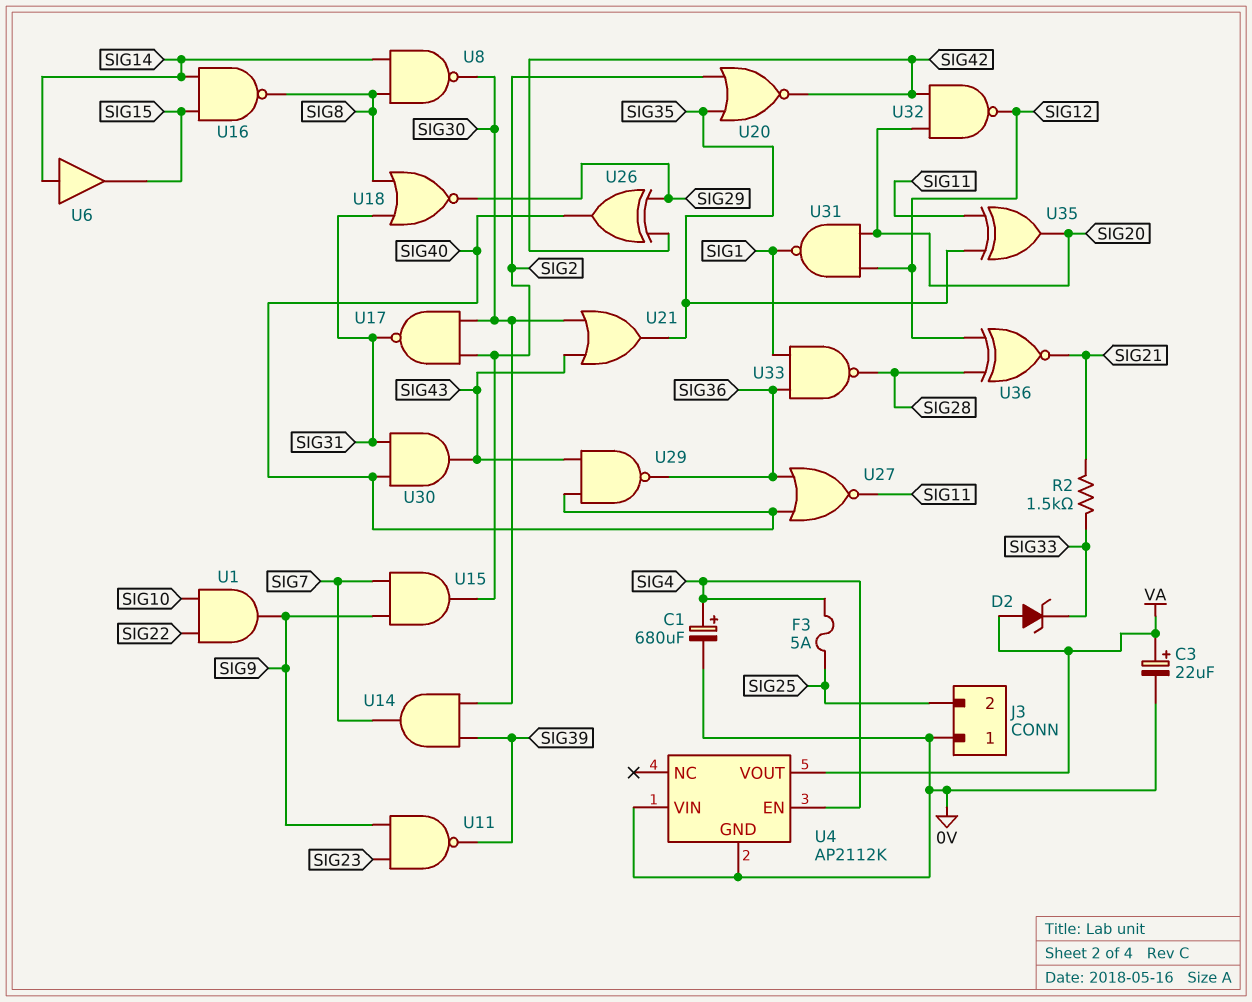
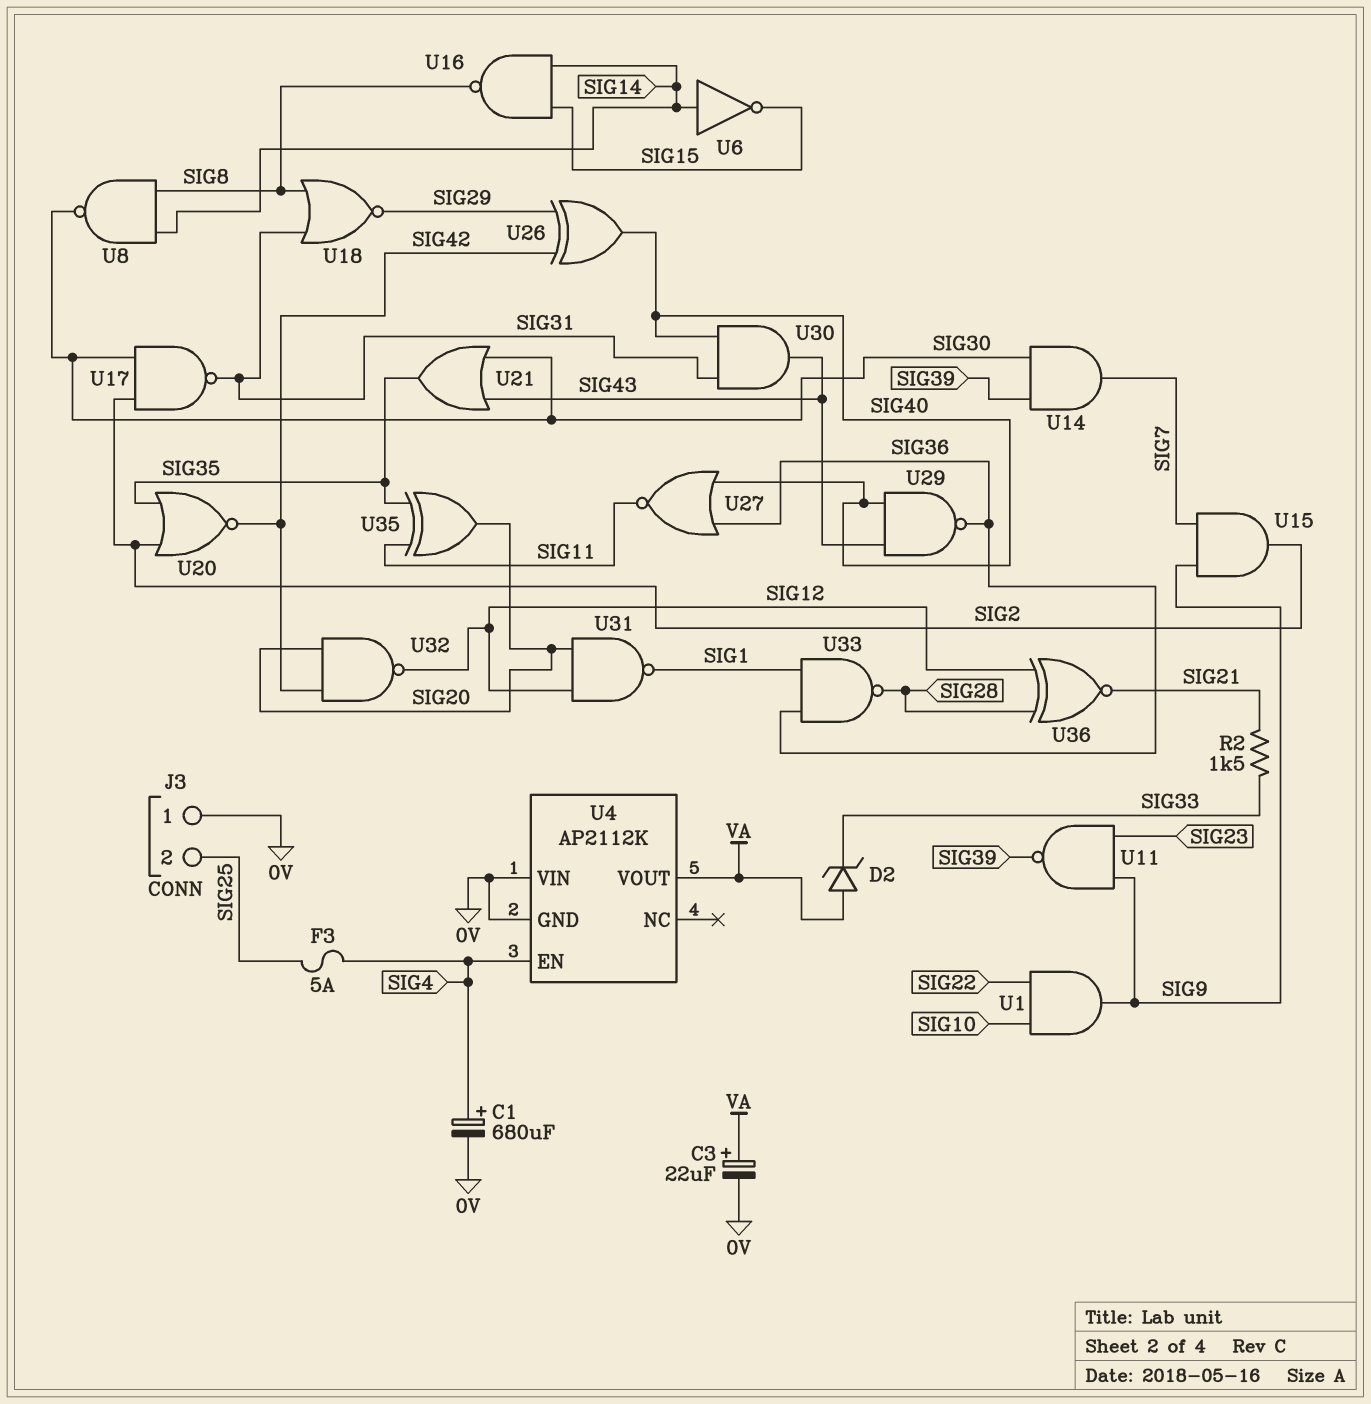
U6: buffer (in SIG14, out SIG15) -> NOT (in SIG14, out SIG15)

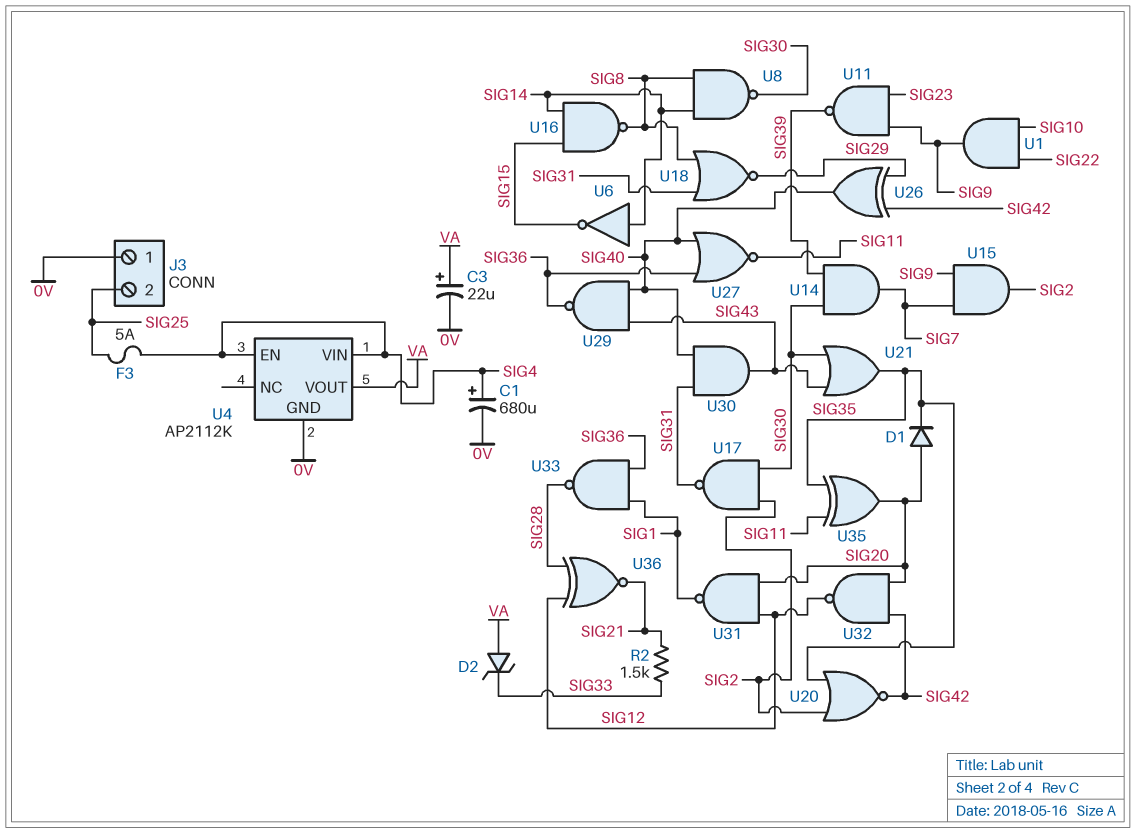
D1: none -> diode (A SIG20, K SIG35)
U4 pin VIN: 0V -> SIG4

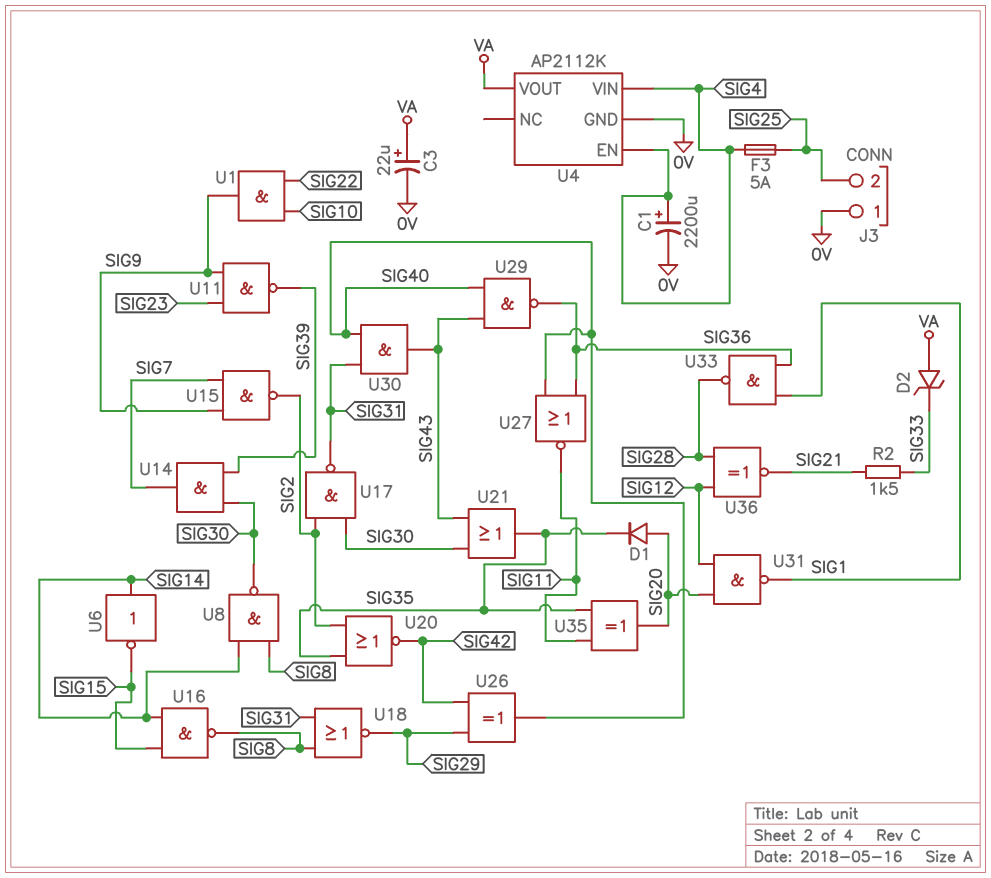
C1: 680uF (plus SIG4, minus 0V) -> 2200uF (plus SIG4, minus 0V)
U15: AND (in SIG7, in SIG9, out SIG2) -> NAND (in SIG7, in SIG9, out SIG2)
U32: NAND (in SIG20, in SIG42, out SIG12) -> none

